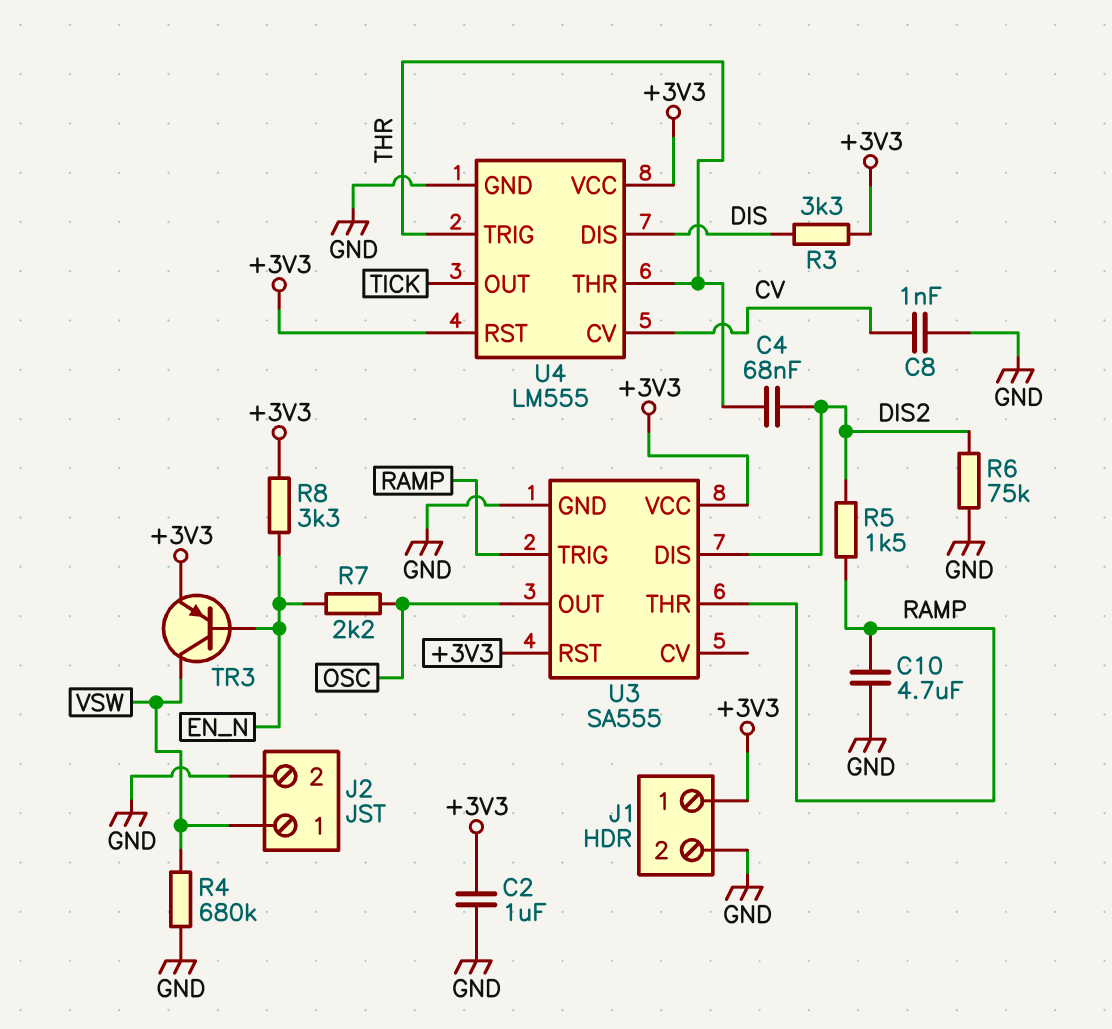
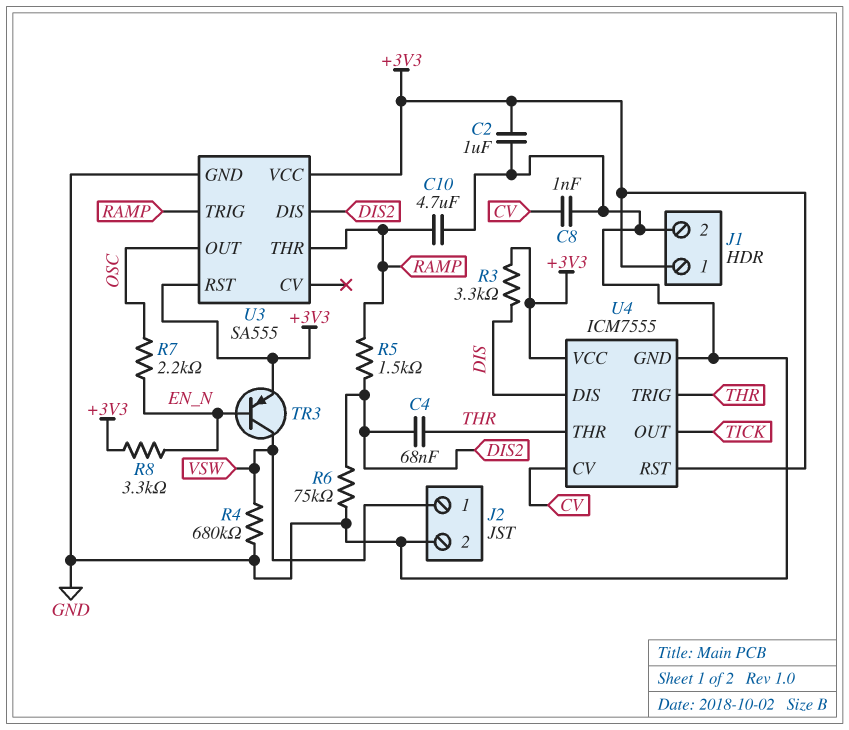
U4: LM555 -> ICM7555

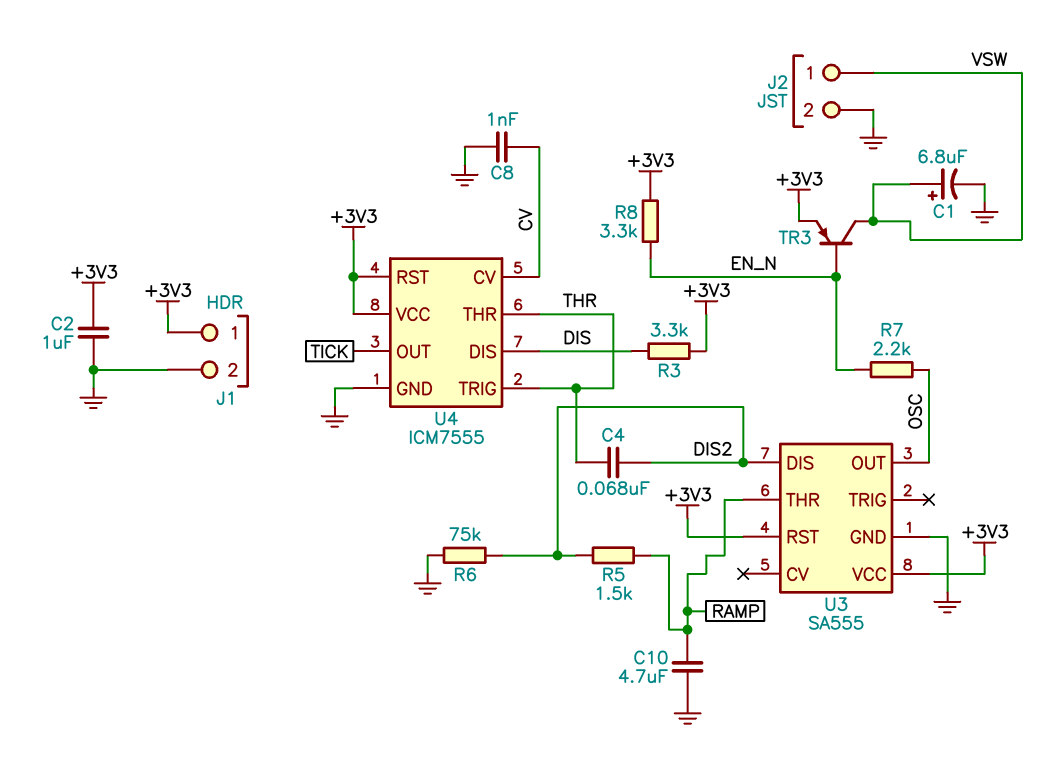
C1: none -> 6.8uF (plus VSW, minus GND)
R4: 680k (GND, VSW) -> none
U3 pin TRIG: RAMP -> none

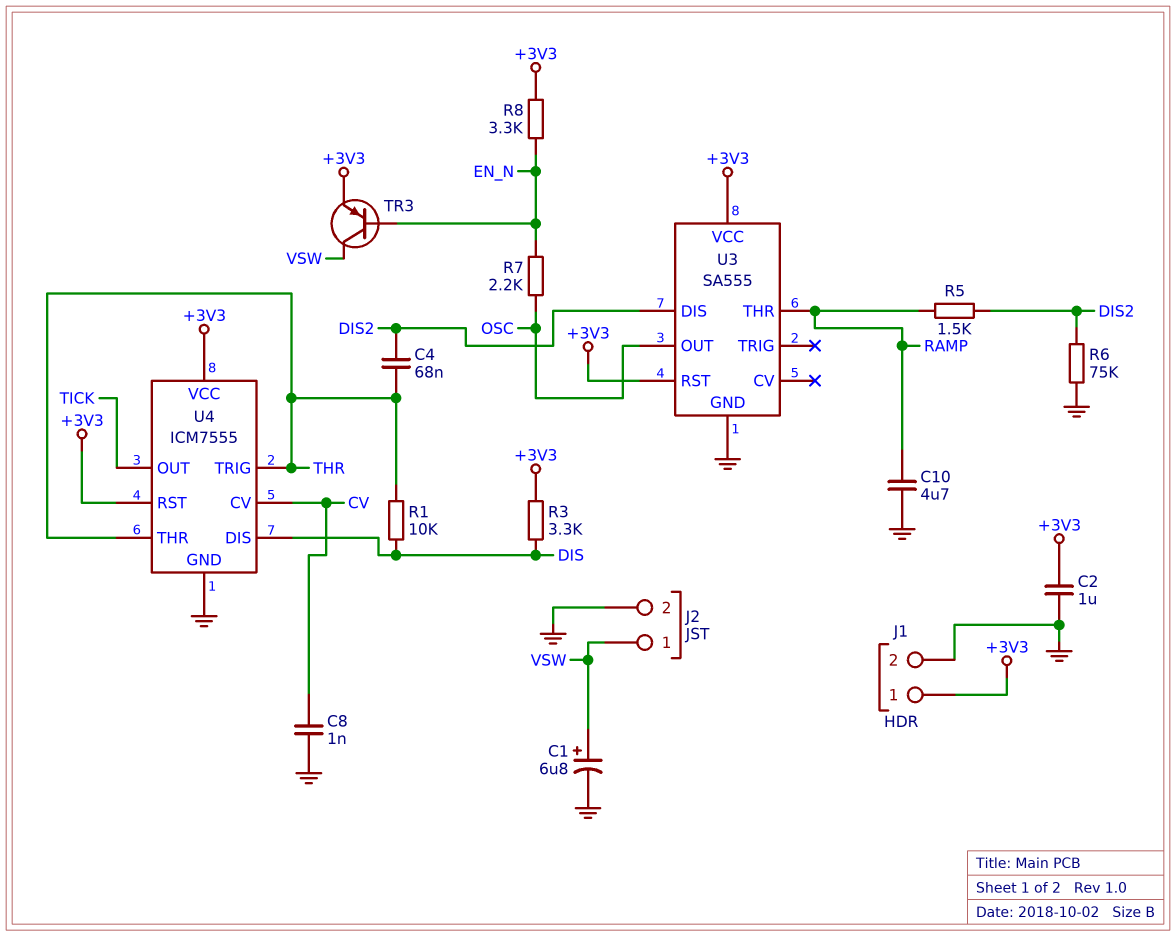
R1: none -> 10k (DIS, THR)

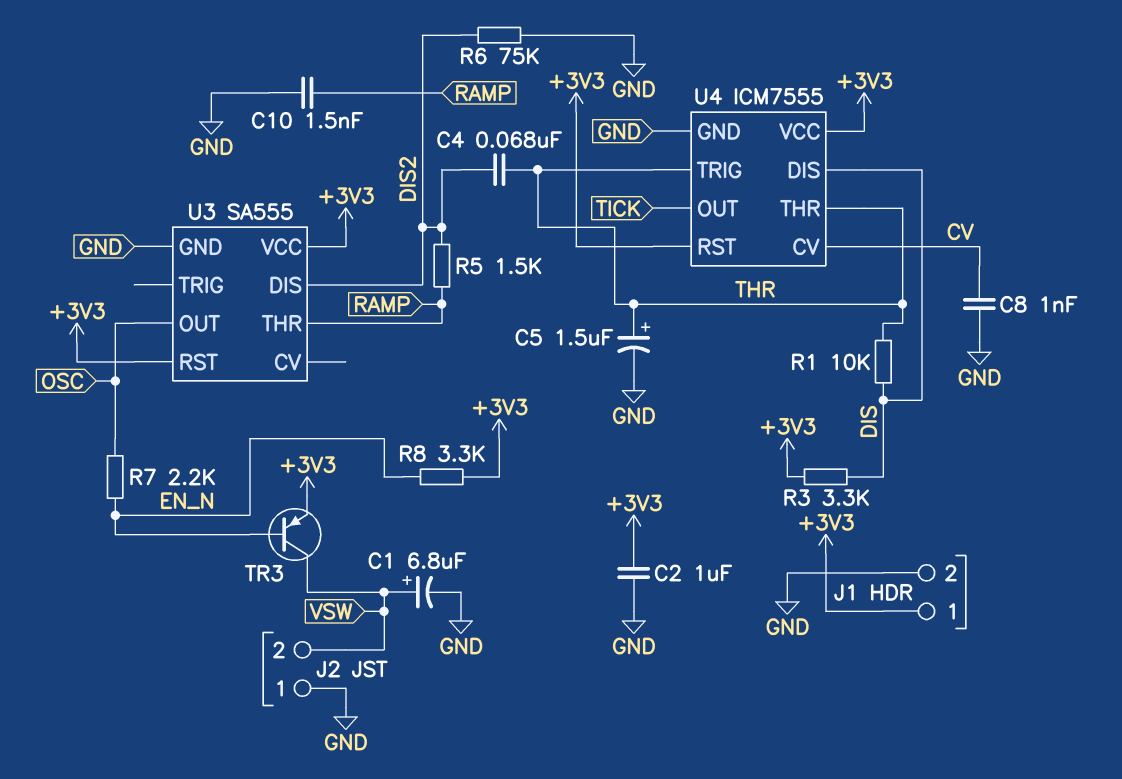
C5: none -> 1.5uF (plus THR, minus GND)
C10: 4.7uF (GND, RAMP) -> 1.5nF (GND, RAMP)
J2 pin 1: VSW -> GND
J2 pin 2: GND -> VSW

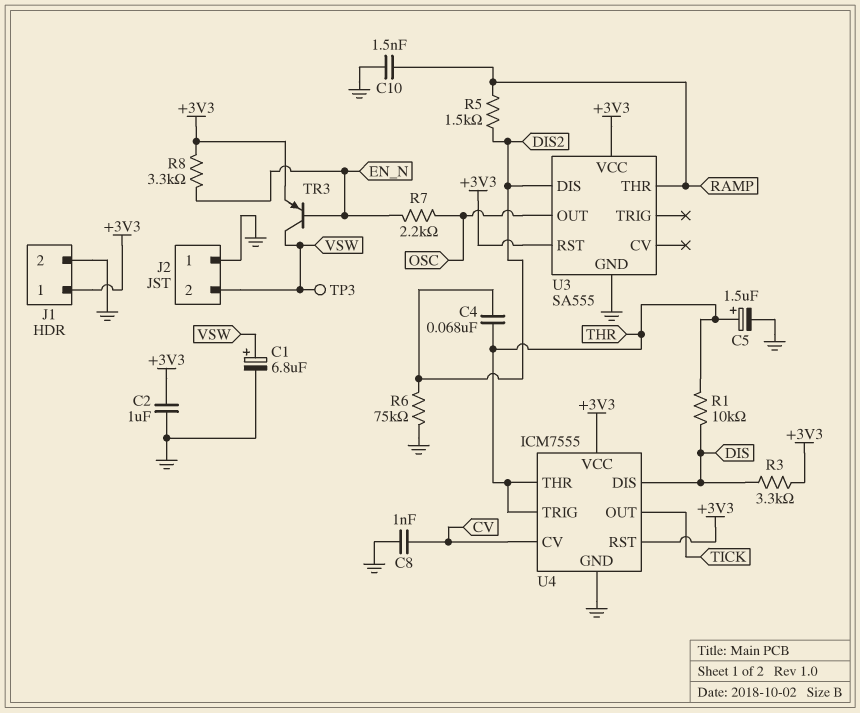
TP3: none -> test point (VSW)

